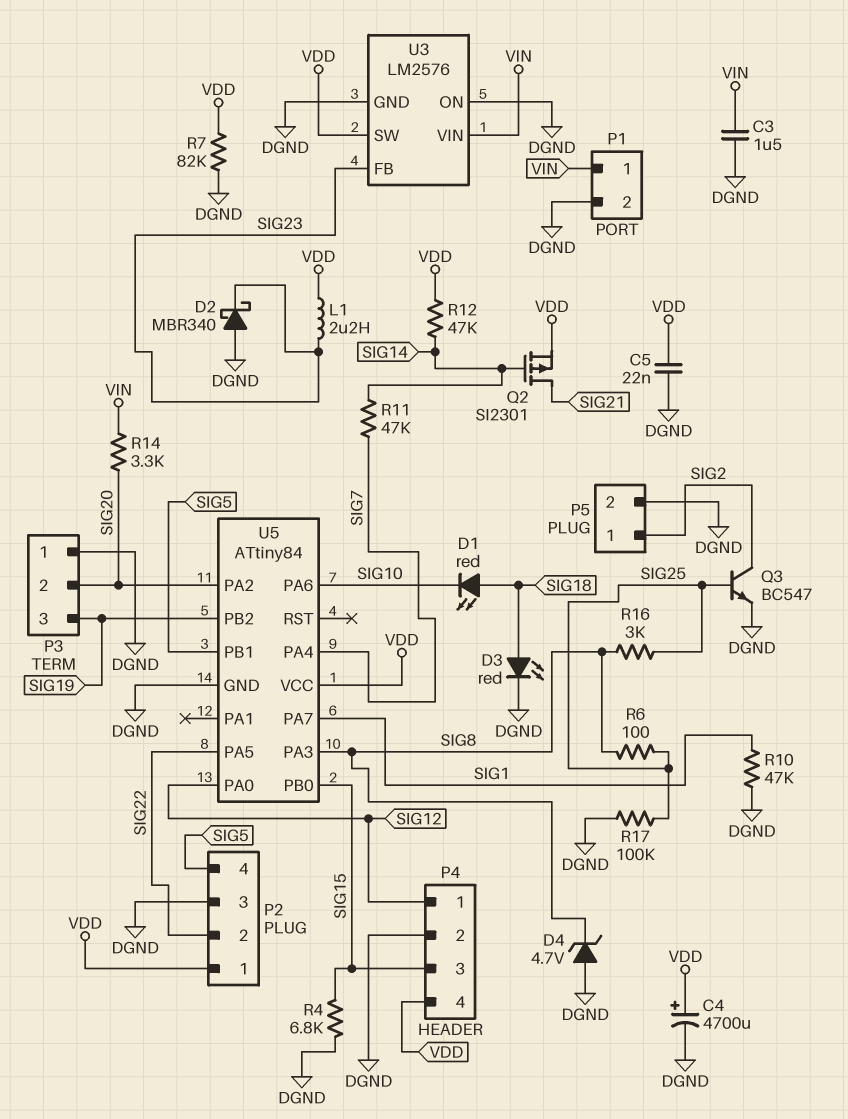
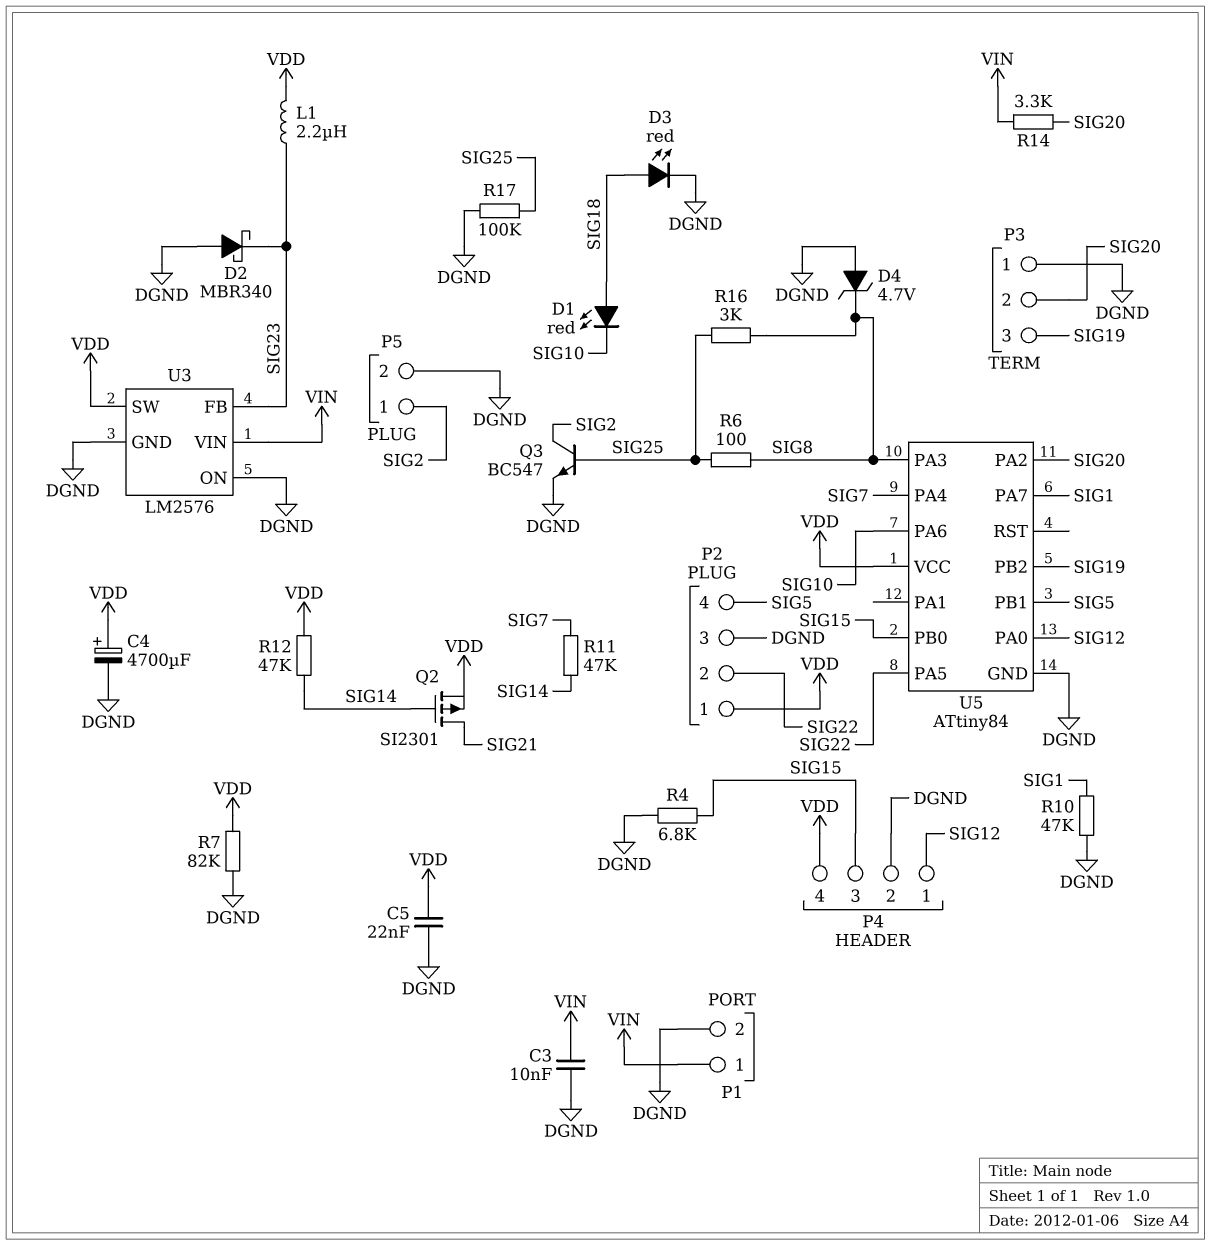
C3: 1.5uF (DGND, VIN) -> 10nF (DGND, VIN)

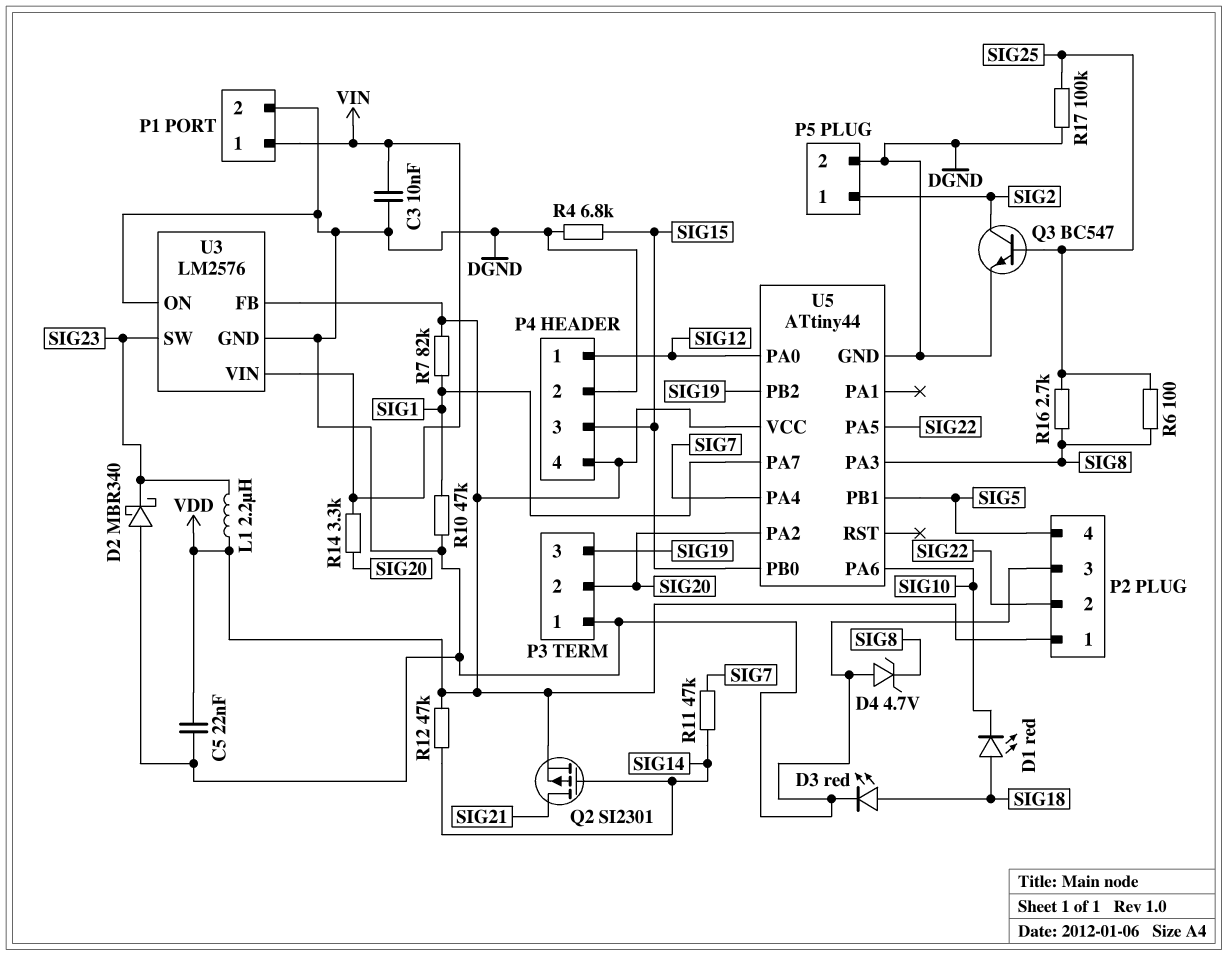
C4: 4700uF (plus VDD, minus DGND) -> none
R7: 82k (DGND, VDD) -> 82k (SIG1, VDD)
R16: 3k (SIG8, SIG25) -> 2.7k (SIG8, SIG25)
U3 pin FB: SIG23 -> VDD
U3 pin SW: VDD -> SIG23
U5: ATtiny84 -> ATtiny44

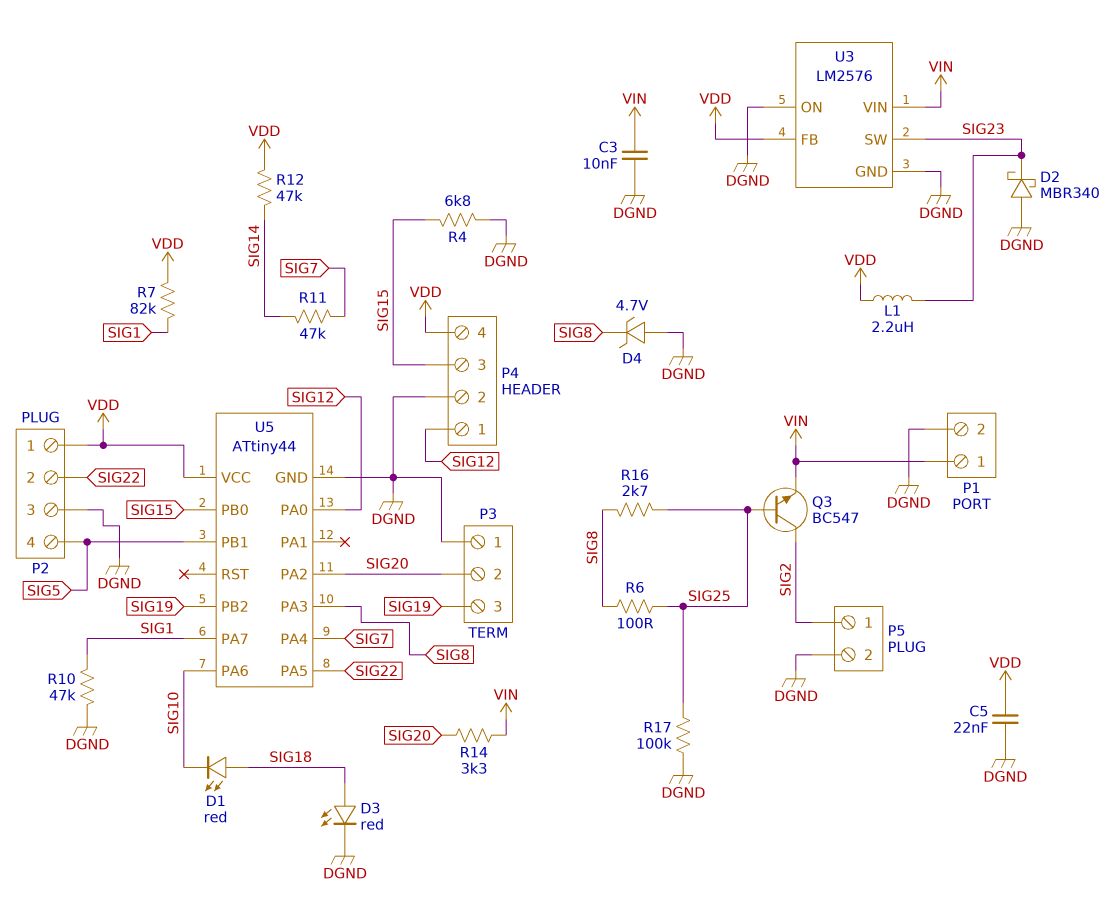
Q2: PMOS SI2301 (G SIG14, D SIG21, S VDD) -> none
Q3: NPN BC547 (B SIG25, C SIG2, E DGND) -> NPN BC547 (B SIG25, C SIG2, E VIN)

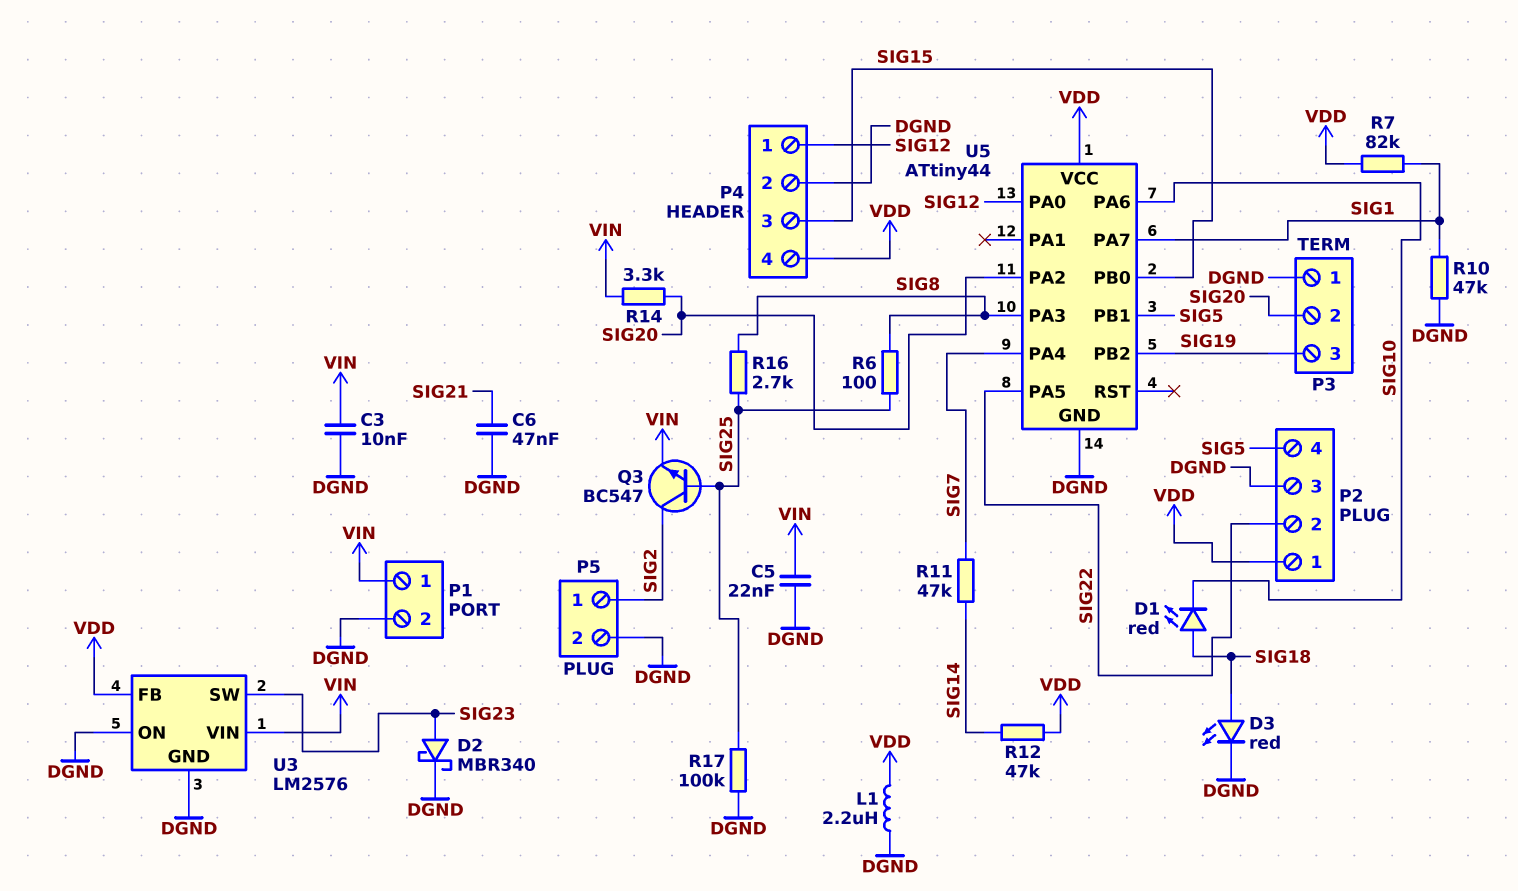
C5: 22nF (DGND, VDD) -> 22nF (DGND, VIN)
C6: none -> 47nF (DGND, SIG21)
D2: schottky MBR340 (A DGND, K SIG23) -> schottky MBR340 (A SIG23, K DGND)
D4: zener 4.7V (A DGND, K SIG8) -> none
L1: 2.2uH (SIG23, VDD) -> 2.2uH (DGND, VDD)
R4: 6.8k (DGND, SIG15) -> none

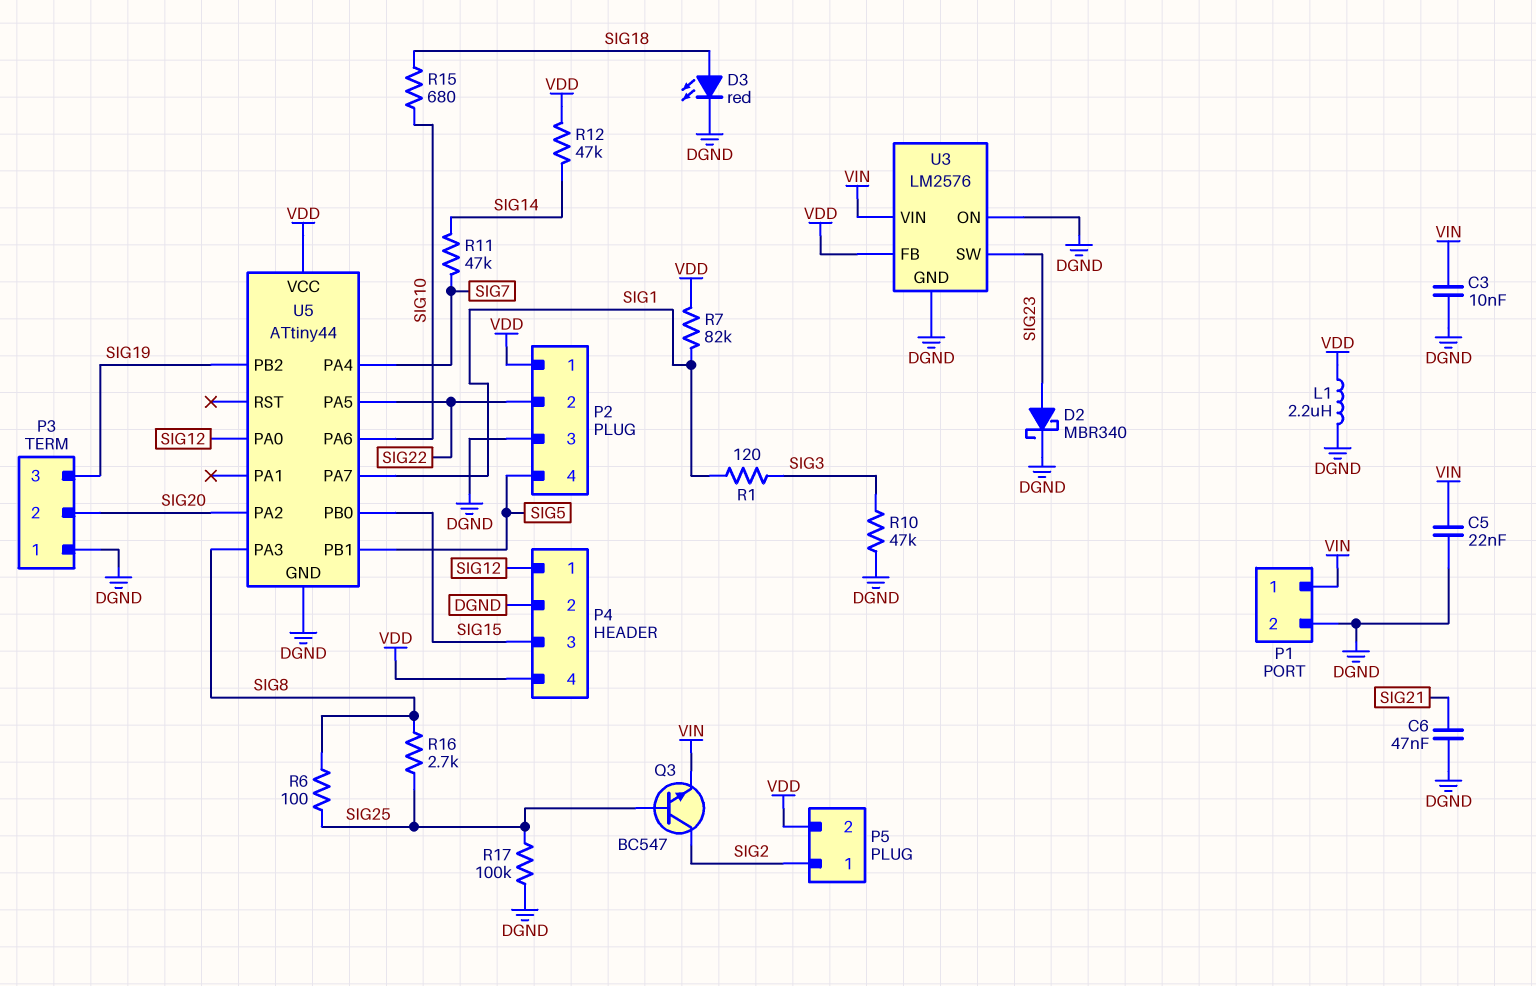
D1: LED red (A SIG18, K SIG10) -> none
P5 pin 2: DGND -> VDD
R1: none -> 120 (SIG1, SIG3)
R10: 47k (DGND, SIG1) -> 47k (DGND, SIG3)
R14: 3.3k (SIG20, VIN) -> none
R15: none -> 680 (SIG10, SIG18)

